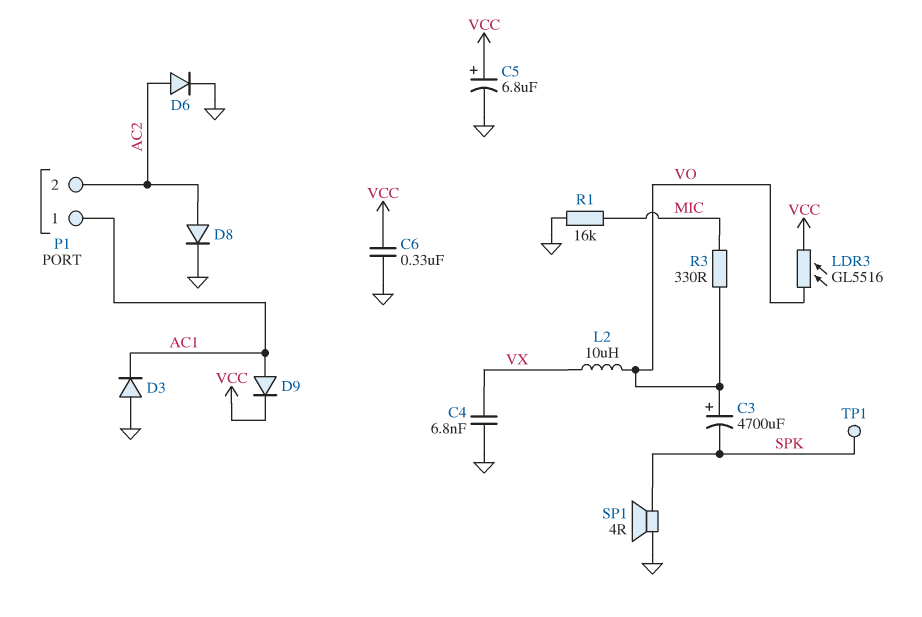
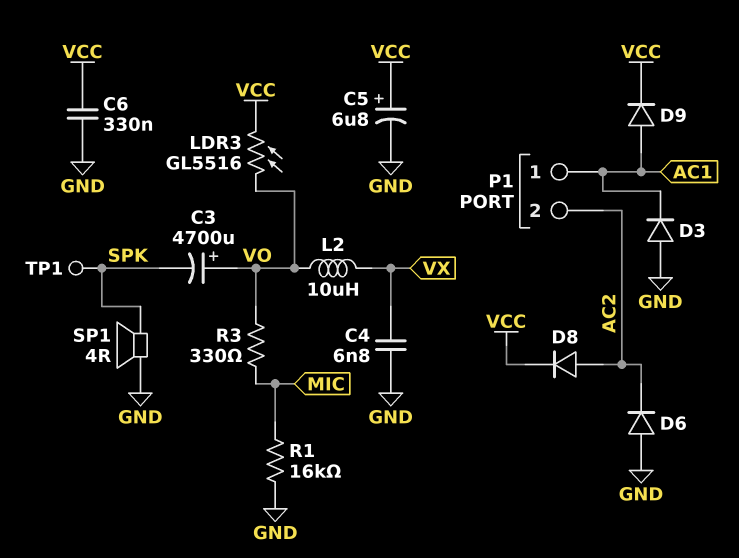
D6: diode (A AC2, K GND) -> diode (A GND, K AC2)
D8: diode (A AC2, K GND) -> diode (A AC2, K VCC)

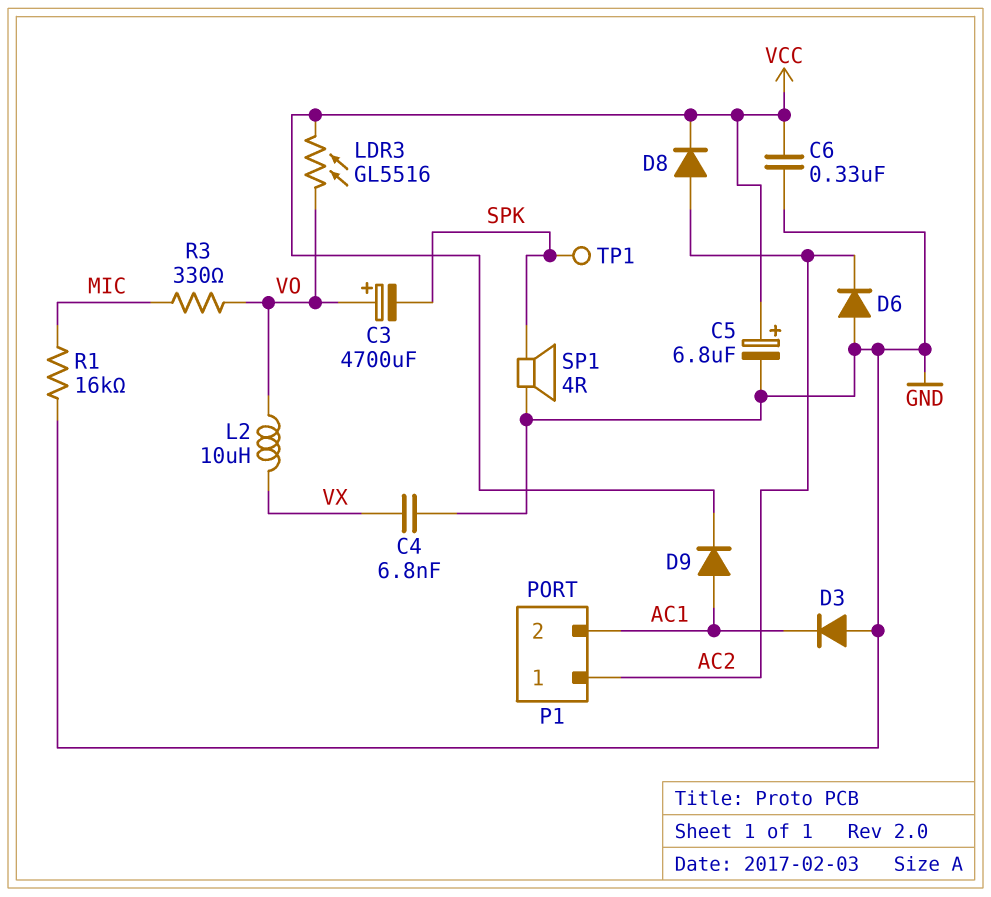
P1 pin 1: AC1 -> AC2
P1 pin 2: AC2 -> AC1

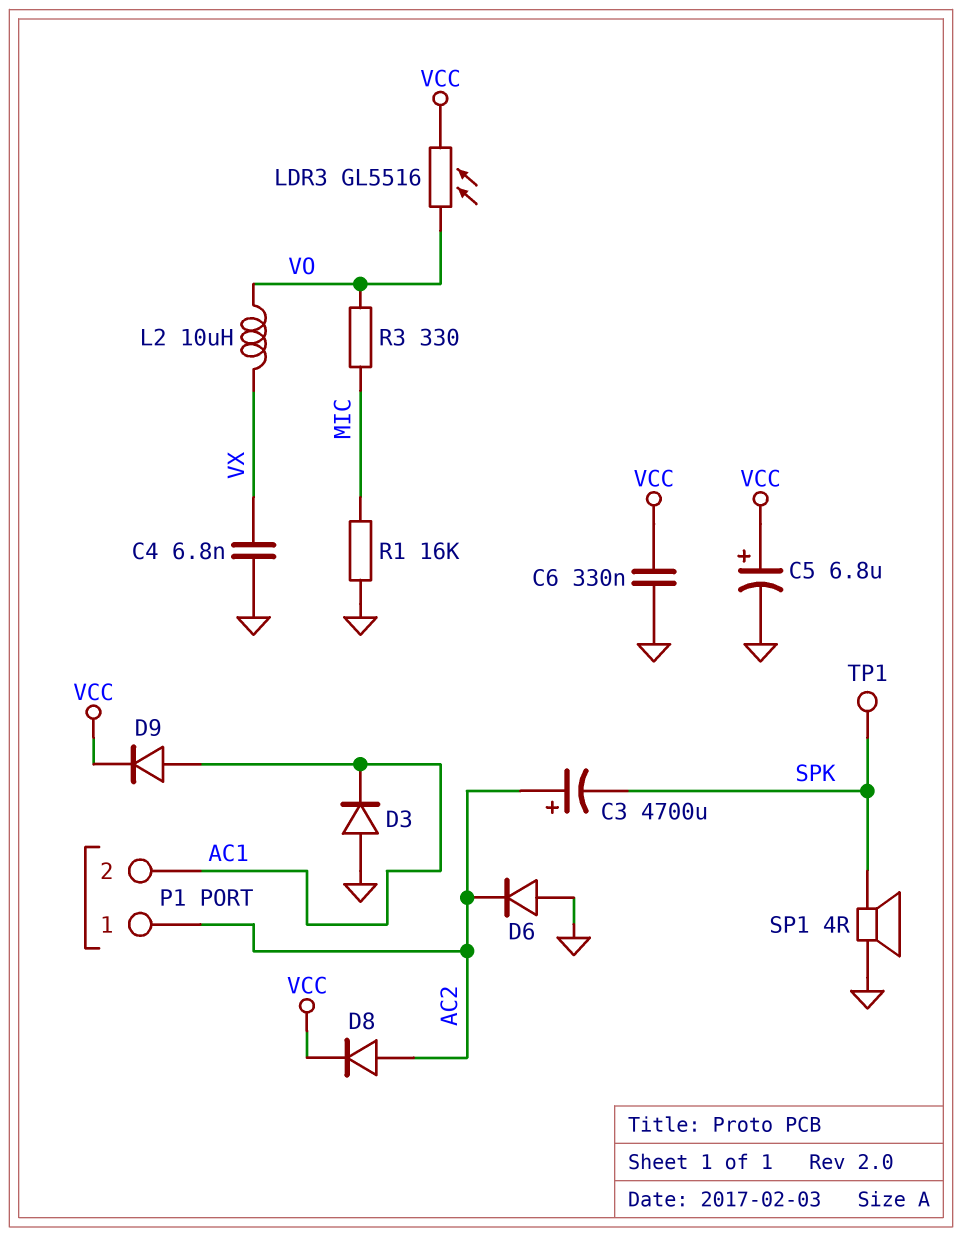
C3: 4700uF (plus VO, minus SPK) -> 4700uF (plus AC2, minus SPK)

